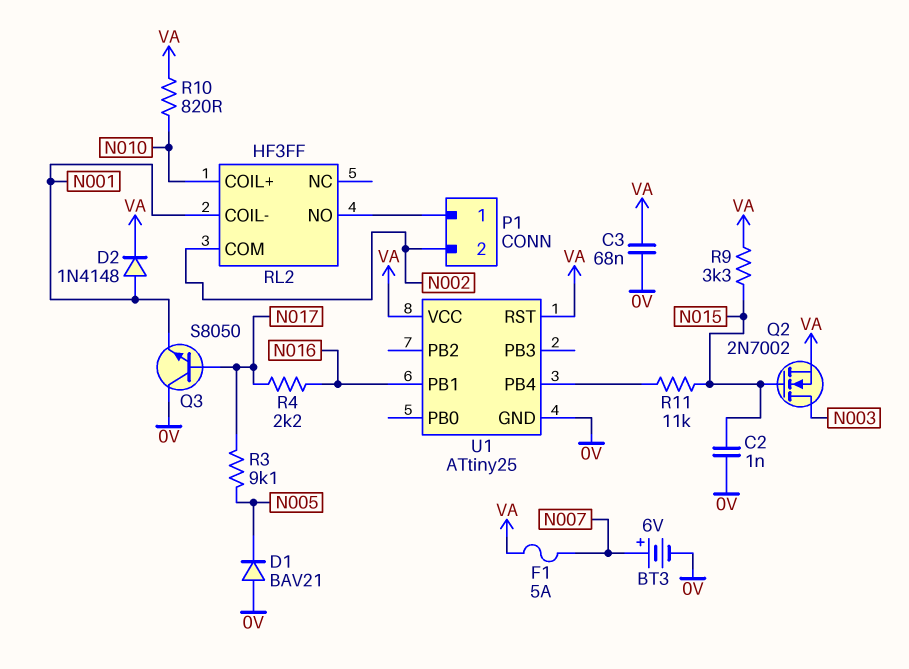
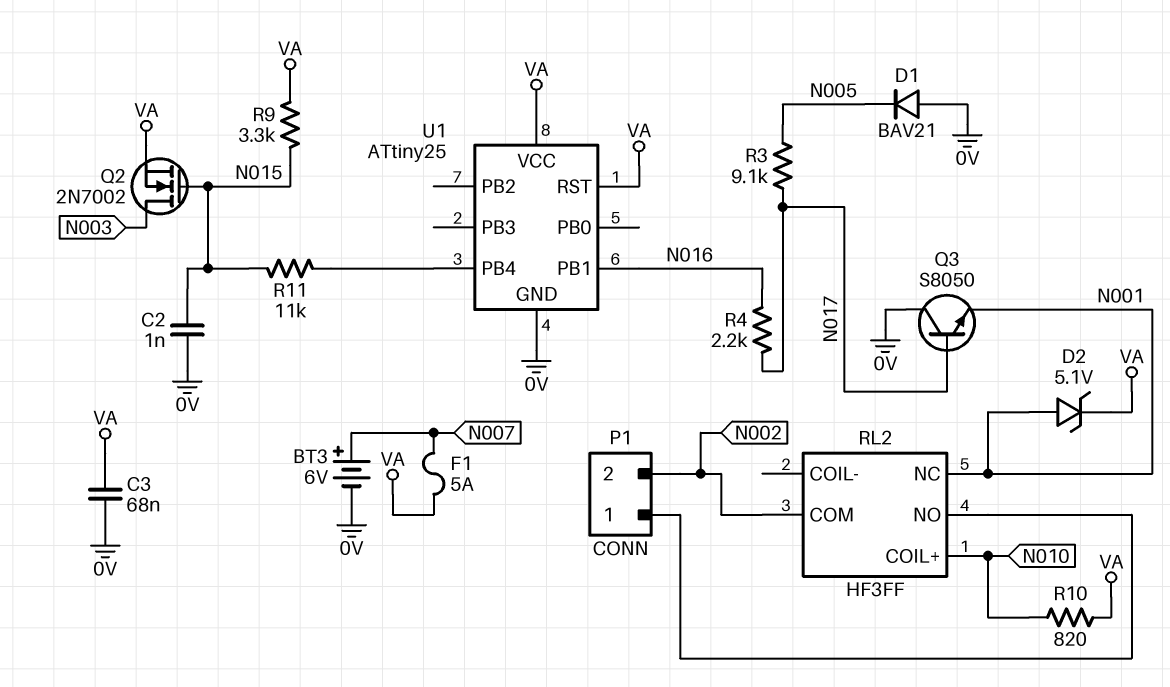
D2: diode 1N4148 (A N001, K VA) -> zener 5.1V (A N001, K VA)
RL2 pin COIL-: N001 -> none
RL2 pin NC: none -> N001

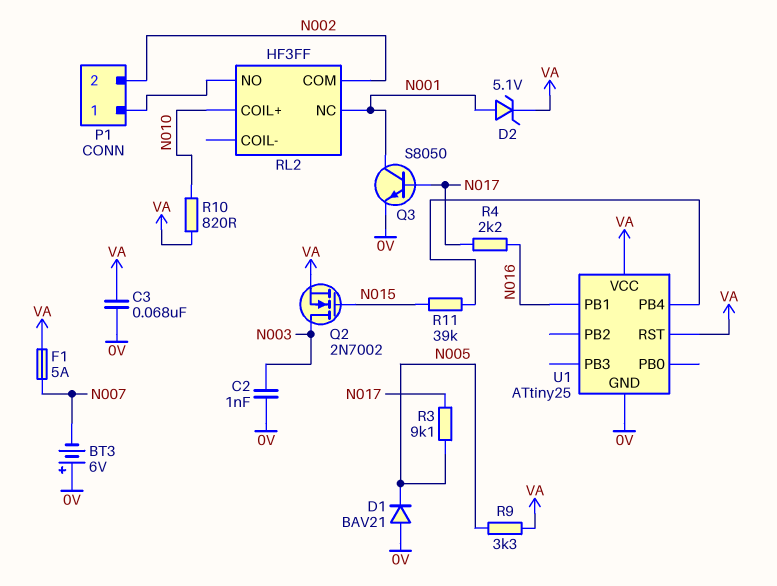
BT3: 6V (plus N007, minus 0V) -> 6V (plus 0V, minus N007)
C2: 1nF (0V, N015) -> 1nF (0V, N003)
Q3: NPN S8050 (B N017, C 0V, E N001) -> NPN S8050 (B N017, C N001, E 0V)
R9: 3.3k (N015, VA) -> 3.3k (N005, VA)
R11: 11k (N015, U1/PB4) -> 39k (N015, U1/PB4)

